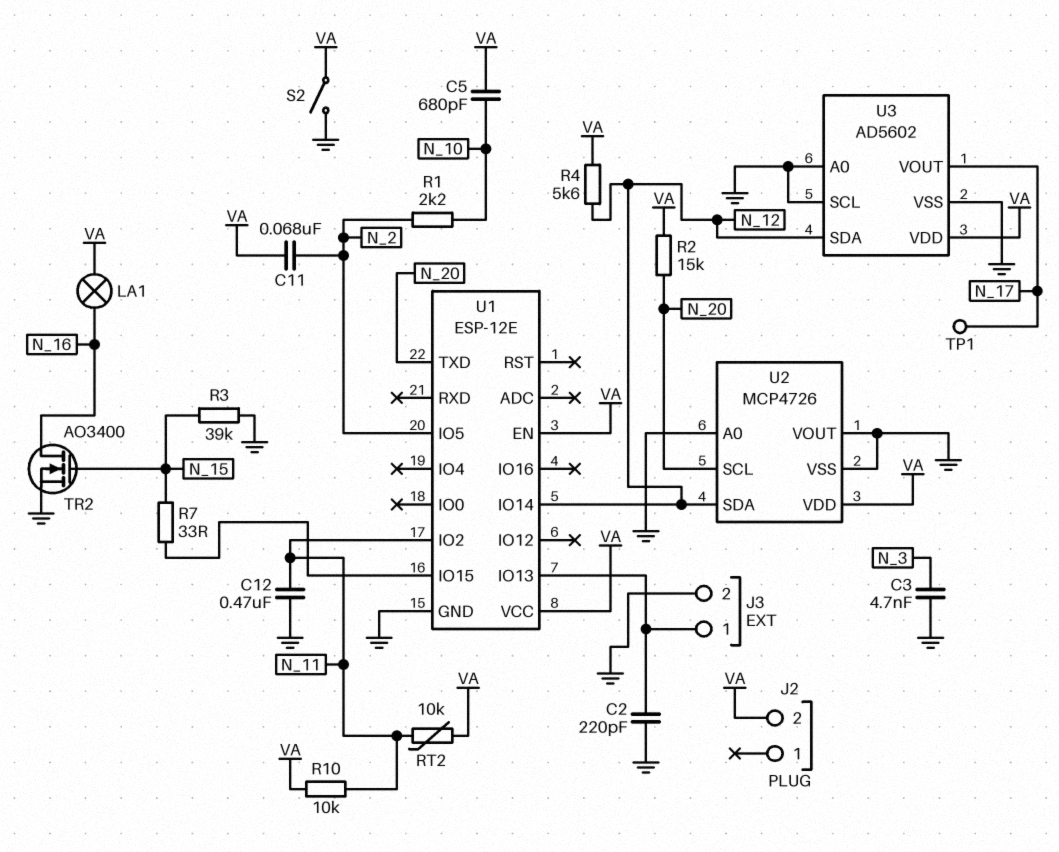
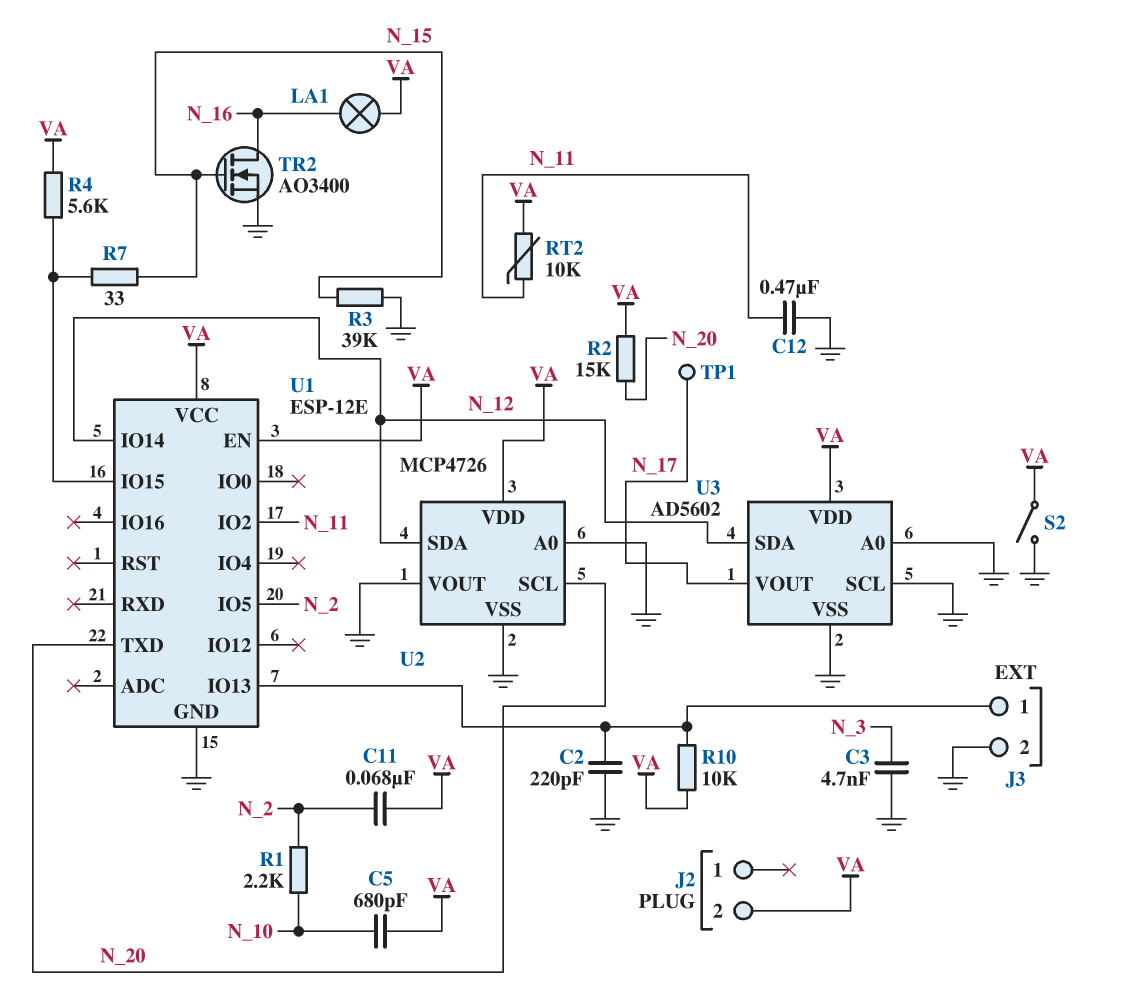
R4: 5.6k (N_12, VA) -> 5.6k (U1/IO15, VA)
R10: 10k (N_11, VA) -> 10k (J3/1, VA)

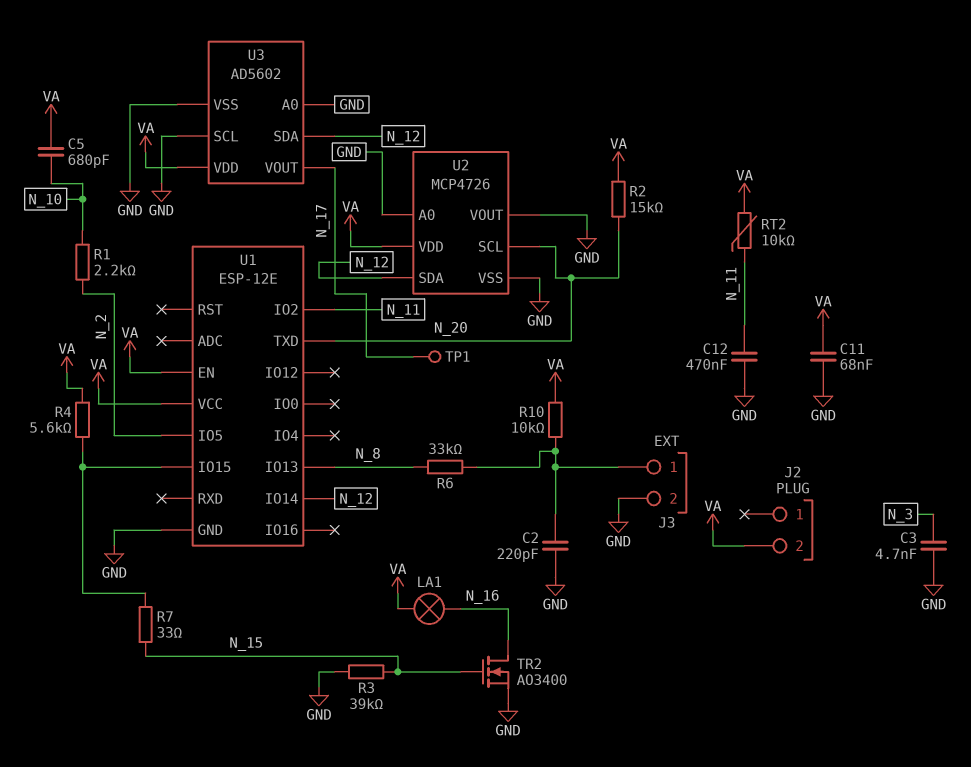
C11: 68nF (N_2, VA) -> 68nF (GND, VA)
R6: none -> 33k (J3/1, N_8)
S2: switch (GND, VA) -> none
U1 pin IO13: J3/1 -> N_8

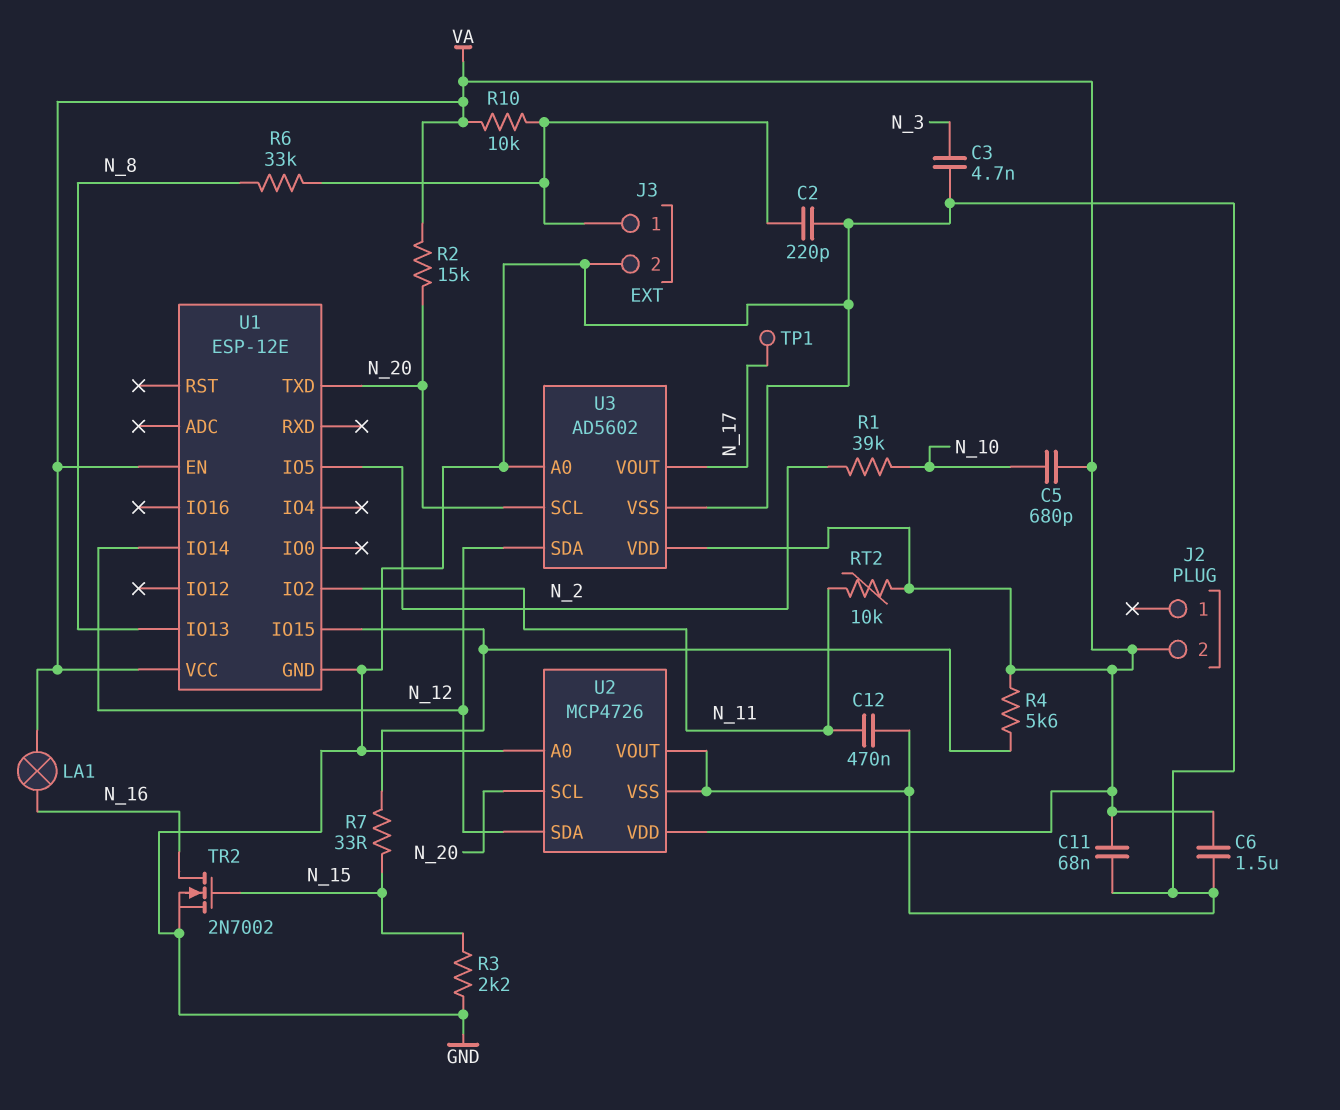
C6: none -> 1.5uF (GND, VA)
R1: 2.2k (N_2, N_10) -> 39k (N_2, N_10)
R3: 39k (GND, N_15) -> 2.2k (GND, N_15)
TR2: NMOS AO3400 (G N_15, D N_16, S GND) -> NMOS 2N7002 (G N_15, D N_16, S GND)
U3 pin SCL: GND -> N_20

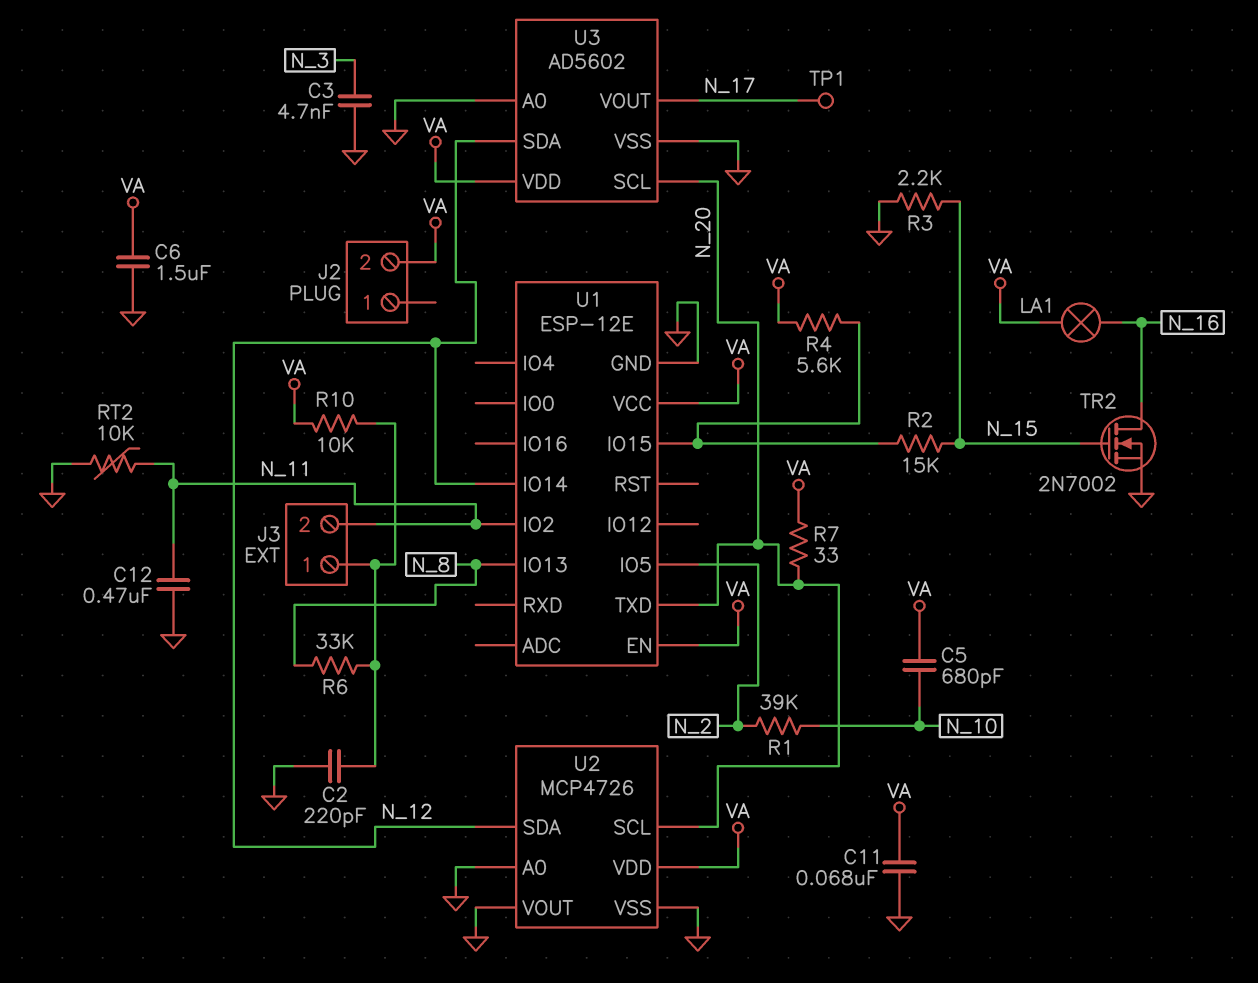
J3 pin 2: GND -> N_11
R2: 15k (N_20, VA) -> 15k (N_15, U1/IO15)
R7: 33 (N_15, U1/IO15) -> 33 (N_20, VA)
RT2: 10k (N_11, VA) -> 10k (GND, N_11)

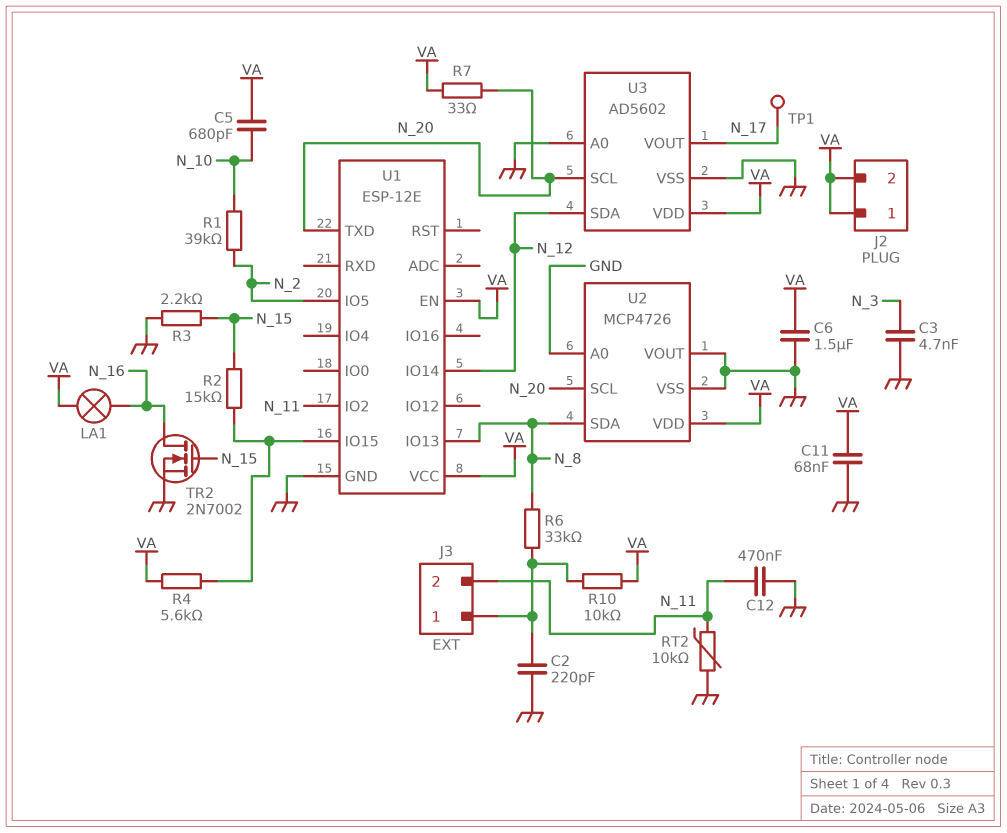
J2 pin 1: none -> VA
U2 pin SDA: N_12 -> N_8

